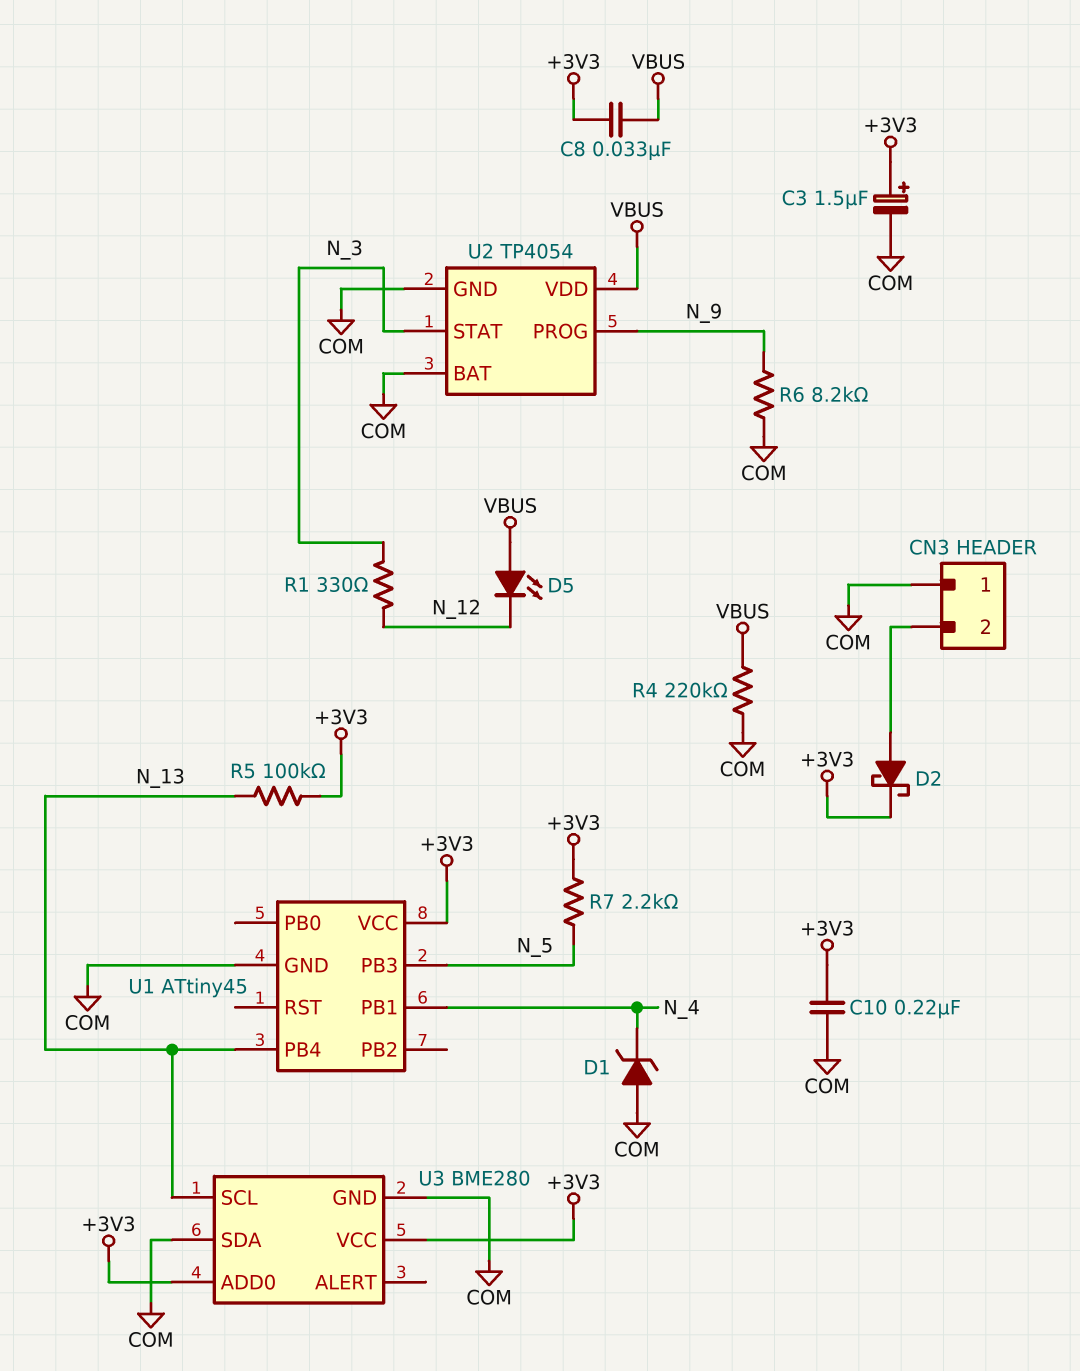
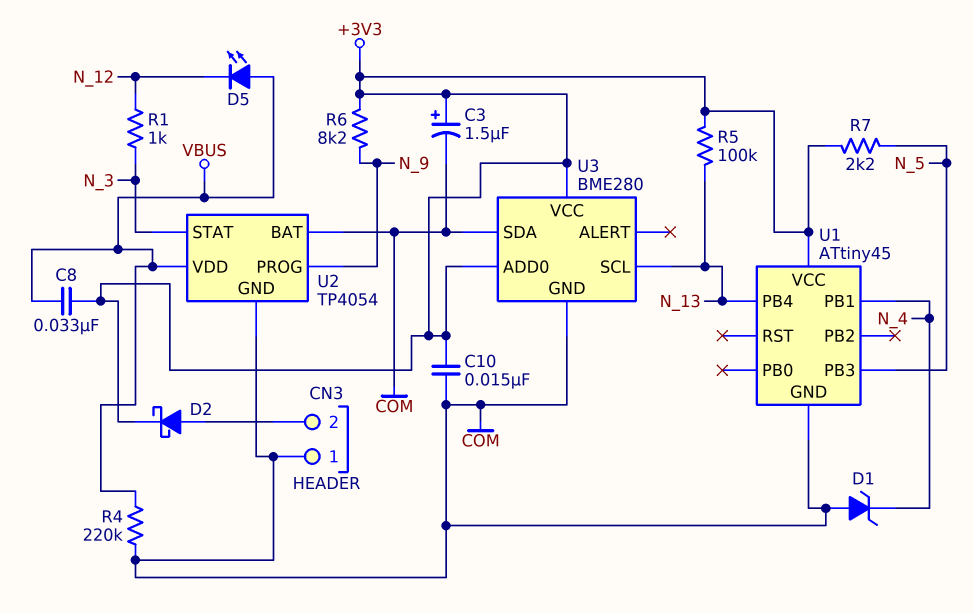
C10: 220nF (+3V3, COM) -> 15nF (+3V3, COM)
R1: 330 (N_3, N_12) -> 1k (N_3, N_12)
R6: 8.2k (COM, N_9) -> 8.2k (+3V3, N_9)

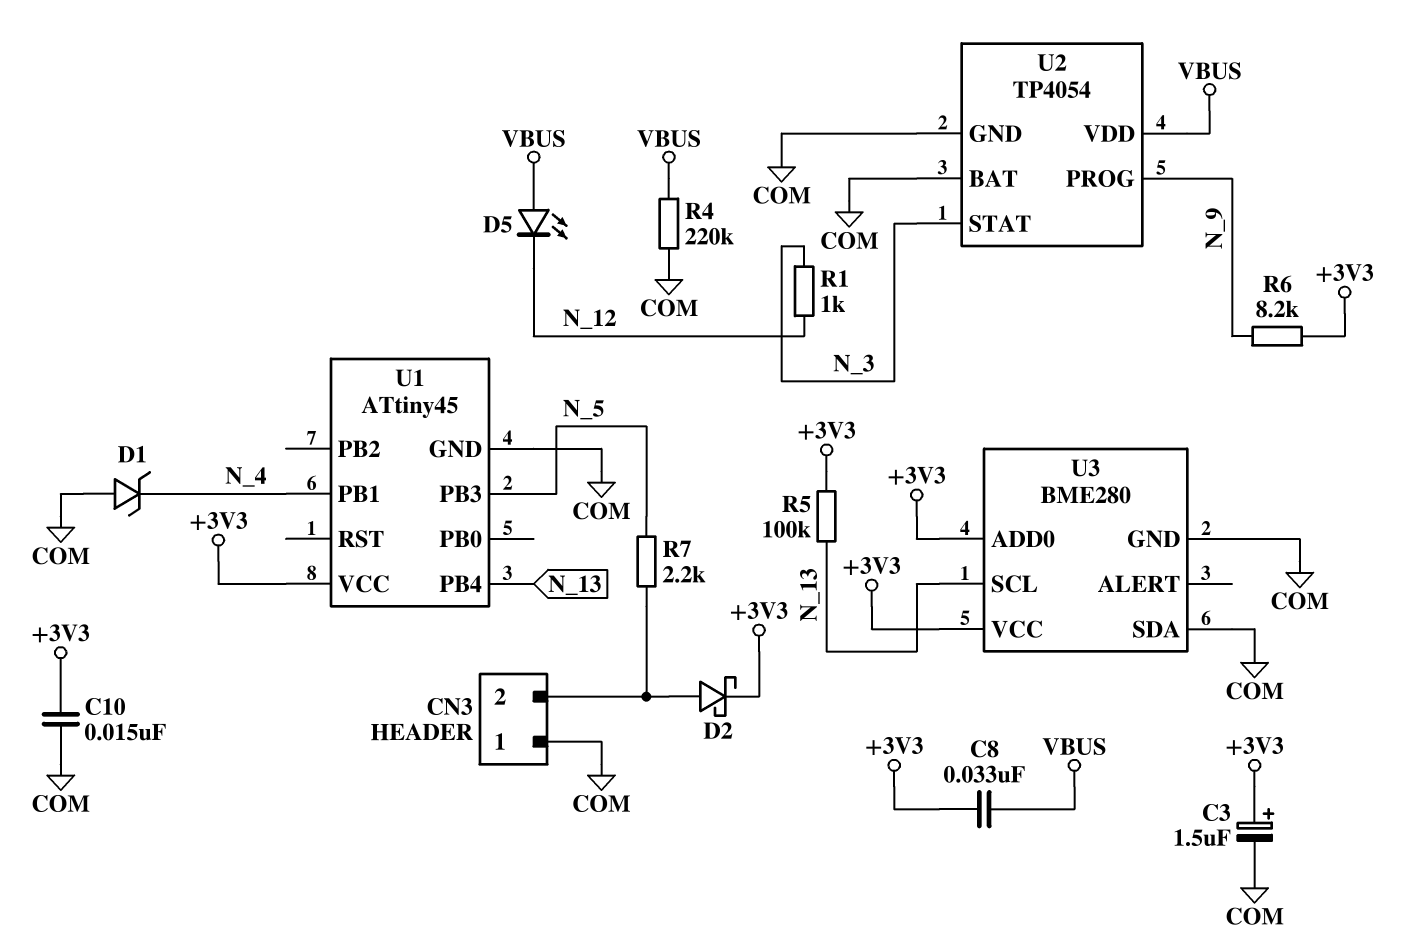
R7: 2.2k (+3V3, N_5) -> 2.2k (CN3/2, N_5)

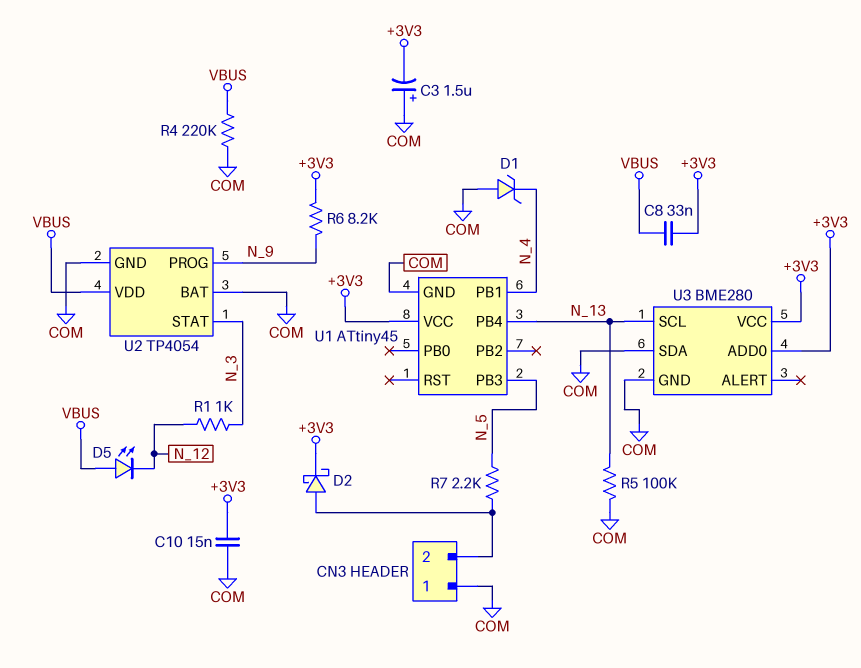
C3: 1.5uF (plus +3V3, minus COM) -> 1.5uF (plus COM, minus +3V3)
R5: 100k (+3V3, N_13) -> 100k (COM, N_13)

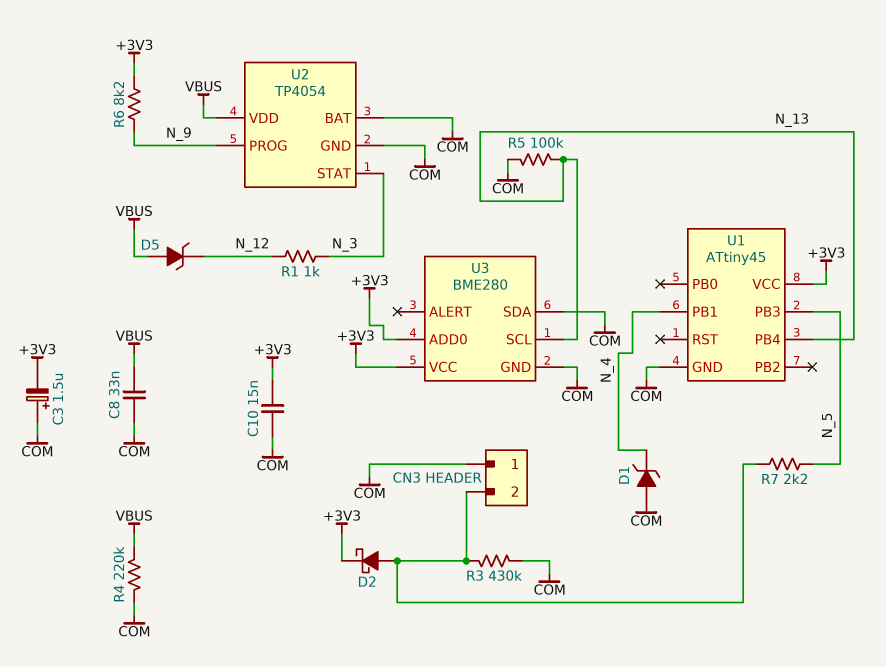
C8: 33nF (+3V3, VBUS) -> 33nF (COM, VBUS)
D5: LED (A VBUS, K N_12) -> zener (A VBUS, K N_12)
R3: none -> 430k (CN3/2, COM)

